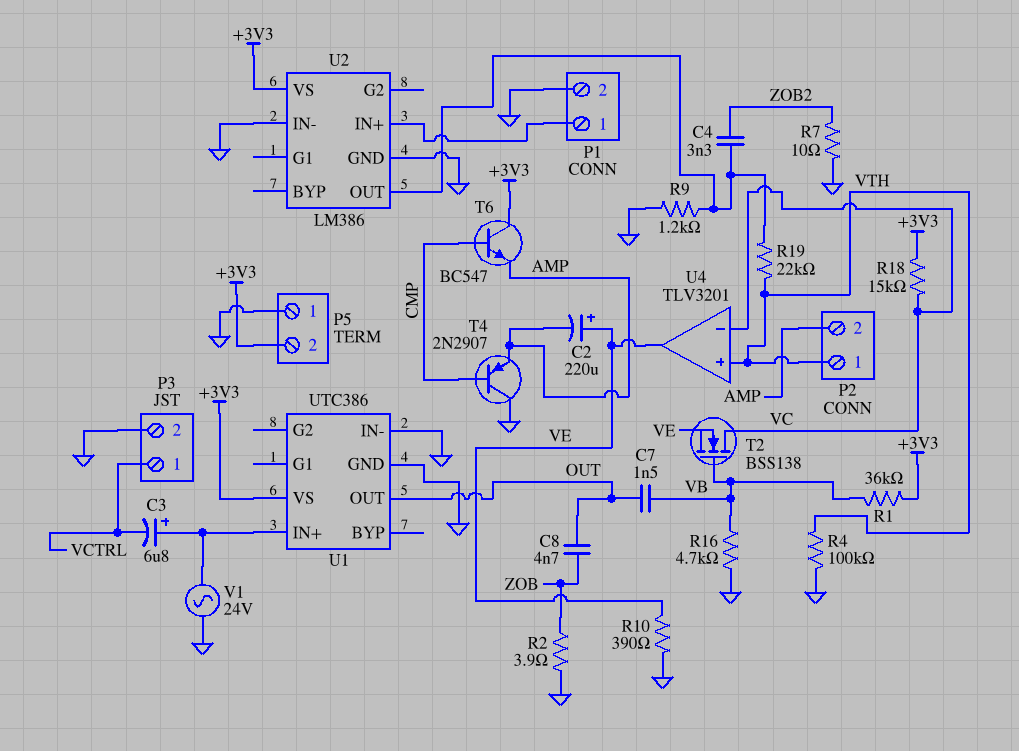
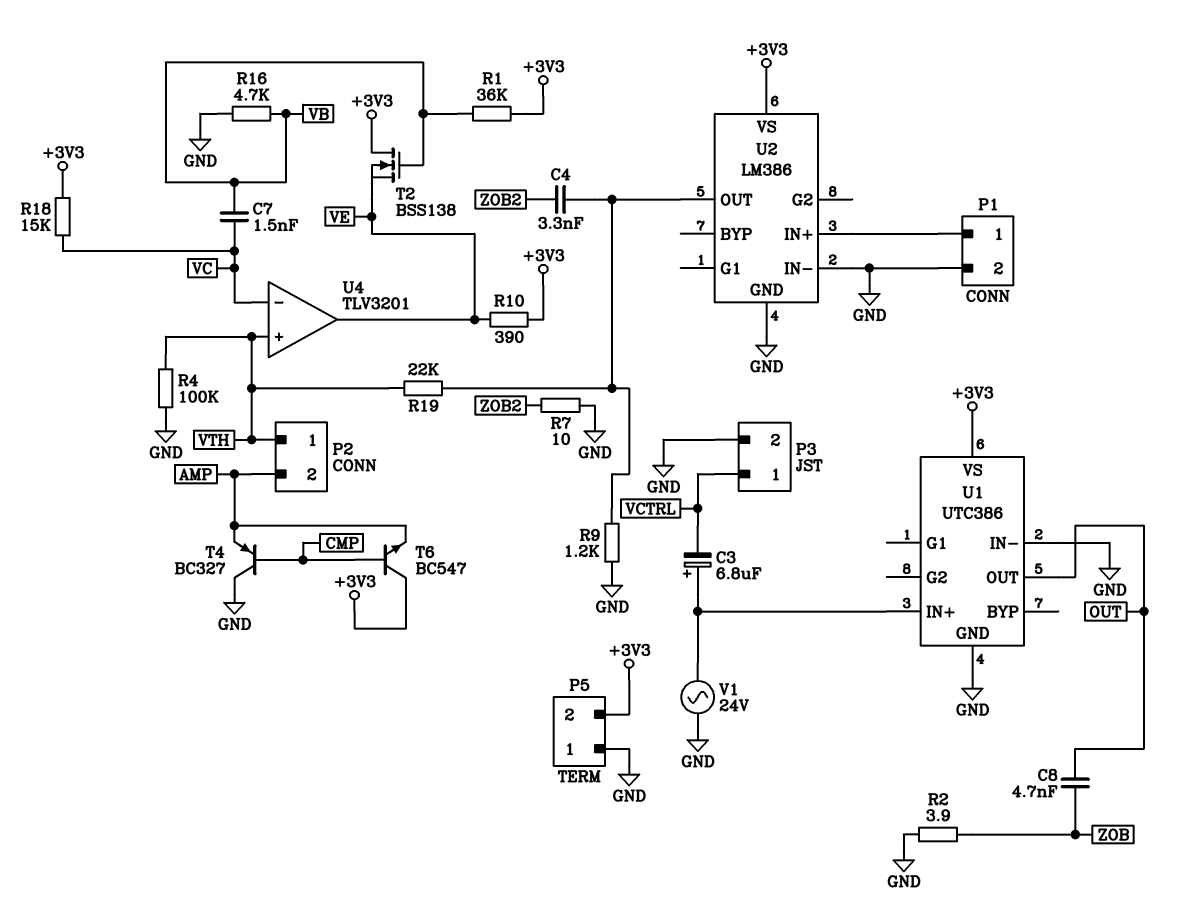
C2: 220uF (plus VE, minus AMP) -> none
C7: 1.5nF (OUT, VB) -> 1.5nF (VB, VC)
R10: 390 (GND, VE) -> 390 (+3V3, VE)
T2: NMOS BSS138 (G VB, D VC, S VE) -> NMOS BSS138 (G VB, D +3V3, S VE)
T4: PNP 2N2907 (B CMP, C GND, E AMP) -> PNP BC327 (B CMP, C GND, E AMP)

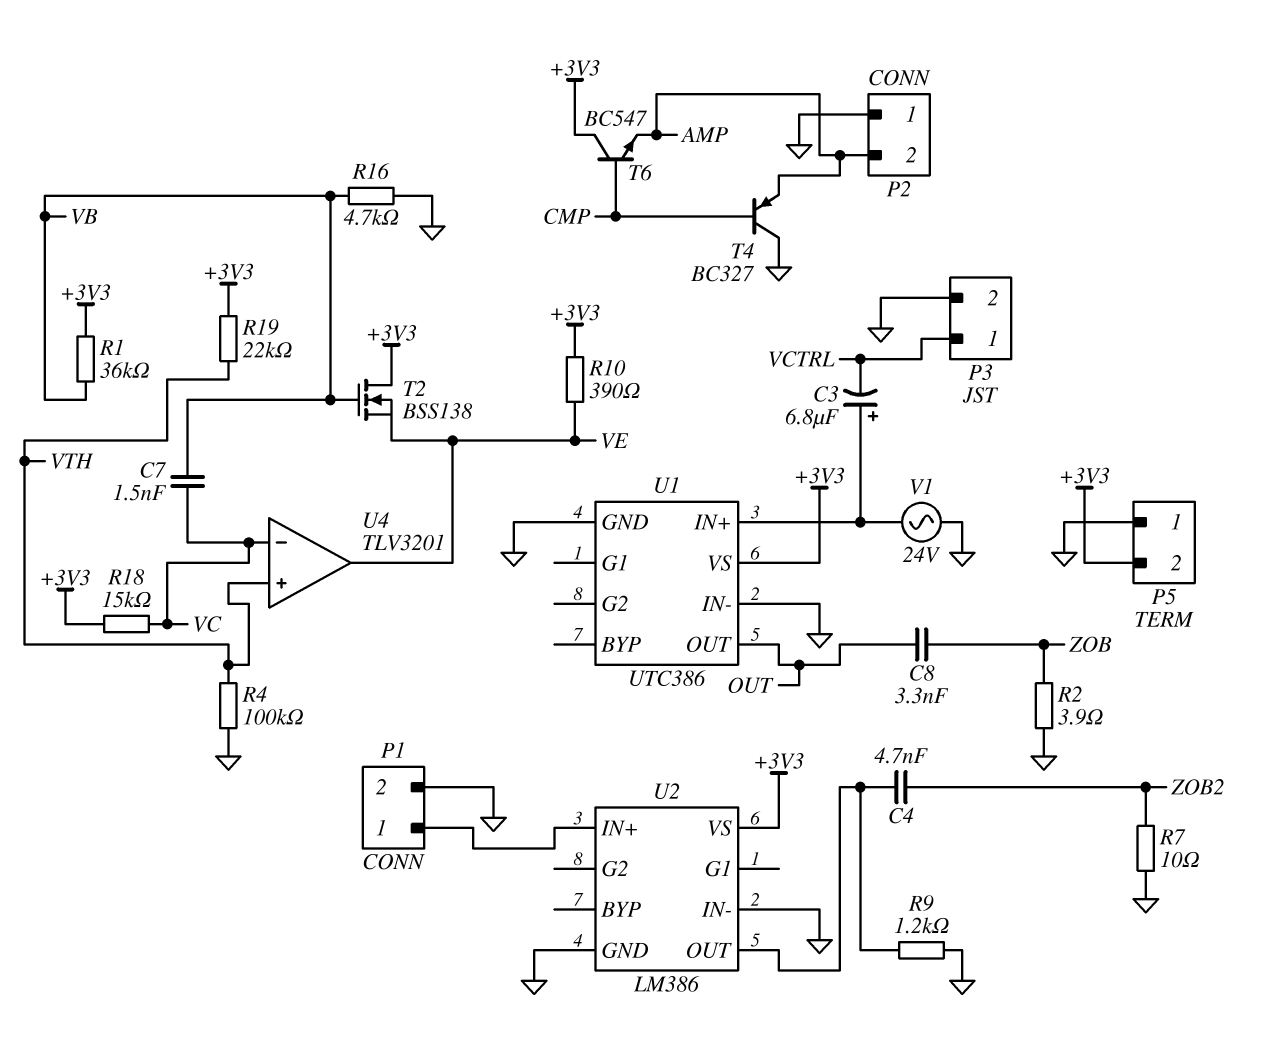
C4: 3.3nF (U2/OUT, ZOB2) -> 4.7nF (U2/OUT, ZOB2)
C8: 4.7nF (OUT, ZOB) -> 3.3nF (OUT, ZOB)
P2 pin 1: VTH -> GND
R19: 22k (U2/OUT, VTH) -> 22k (+3V3, VTH)

